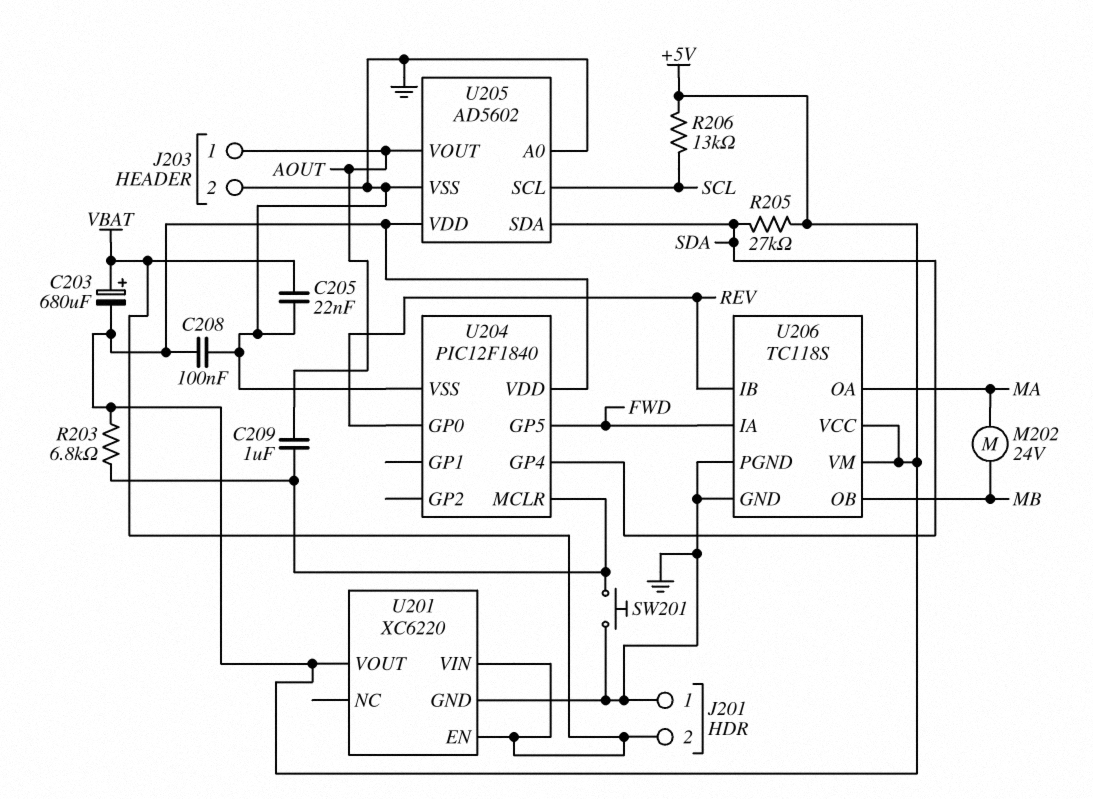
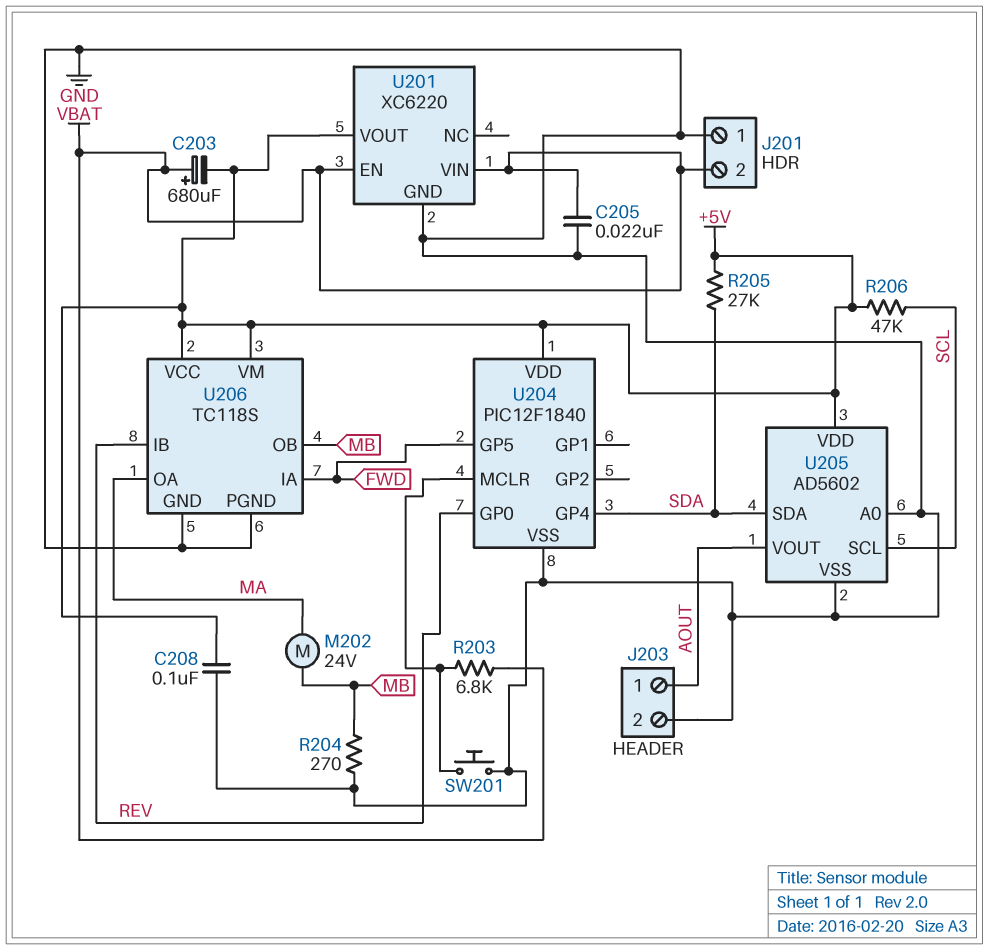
C209: 1uF (AOUT, U204/MCLR) -> none
R203: 6.8k (+5V, U204/MCLR) -> 6.8k (U204/MCLR, VBAT)
R204: none -> 270 (GND, MB)
R206: 13k (+5V, SCL) -> 47k (+5V, SCL)

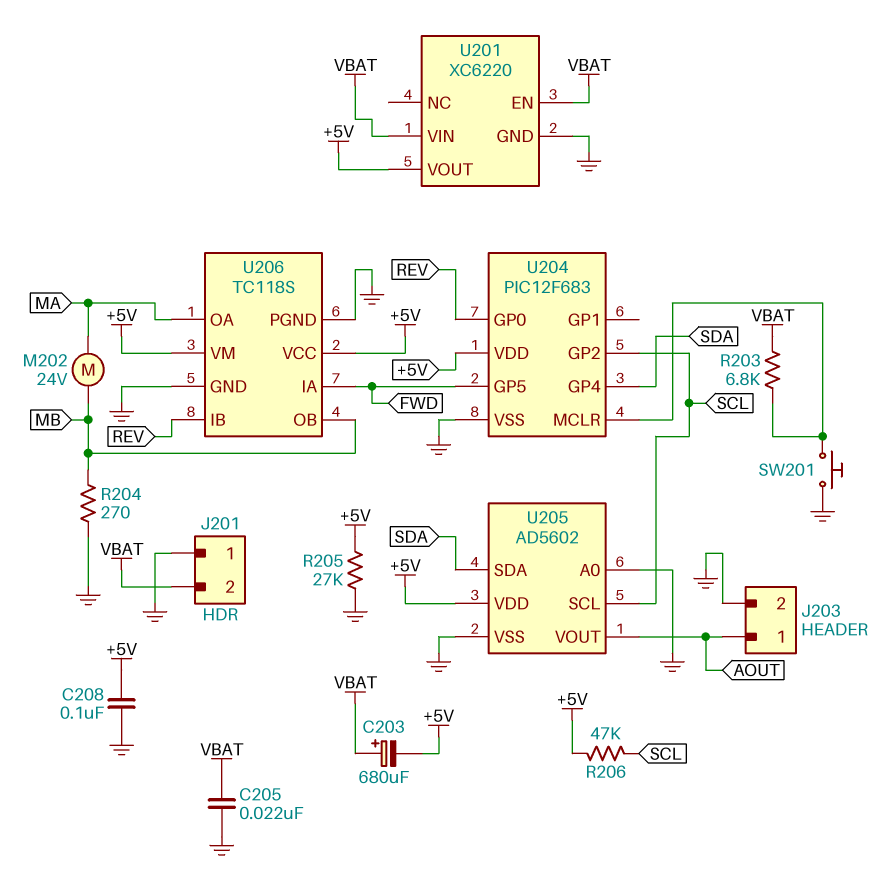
R205: 27k (+5V, SDA) -> 27k (+5V, GND)
U204: PIC12F1840 -> PIC12F683
U204 pin GP2: none -> SCL

